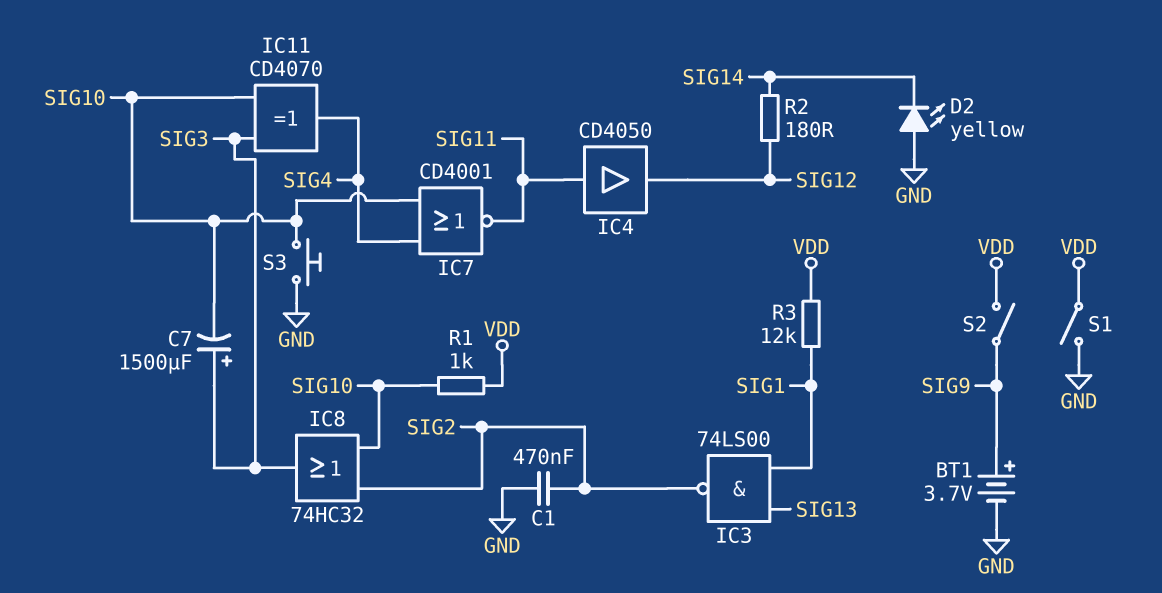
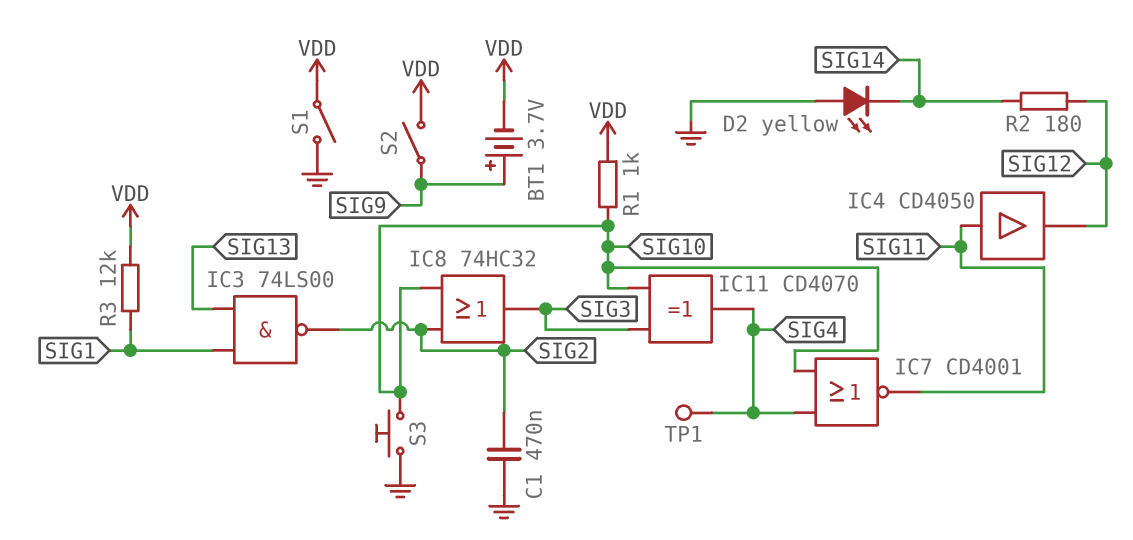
BT1: 3.7V (plus SIG9, minus GND) -> 3.7V (plus SIG9, minus VDD)
C7: 1500uF (plus SIG3, minus SIG10) -> none
TP1: none -> test point (SIG4)

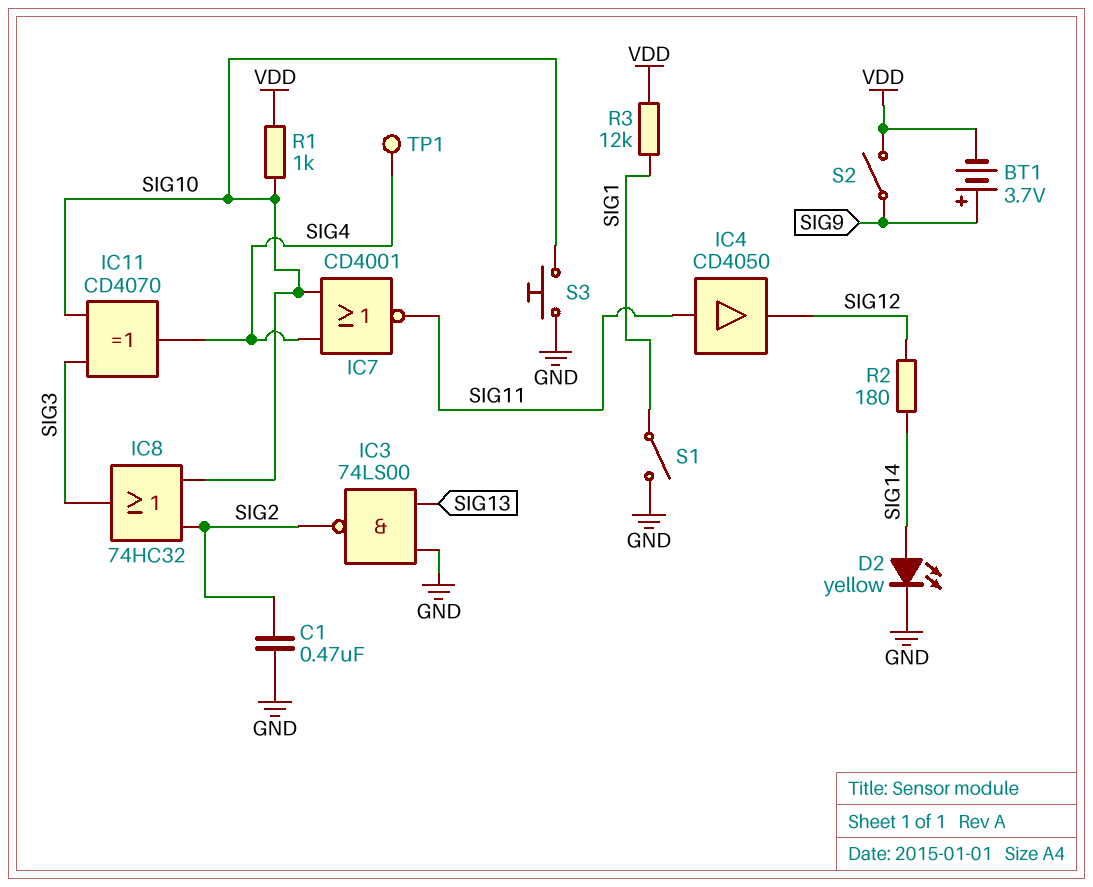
D2: LED yellow (A GND, K SIG14) -> LED yellow (A SIG14, K GND)
IC3: NAND 74LS00 (in SIG1, in SIG13, out SIG2) -> NAND 74LS00 (in GND, in SIG13, out SIG2)
S1: switch (GND, VDD) -> switch (GND, SIG1)

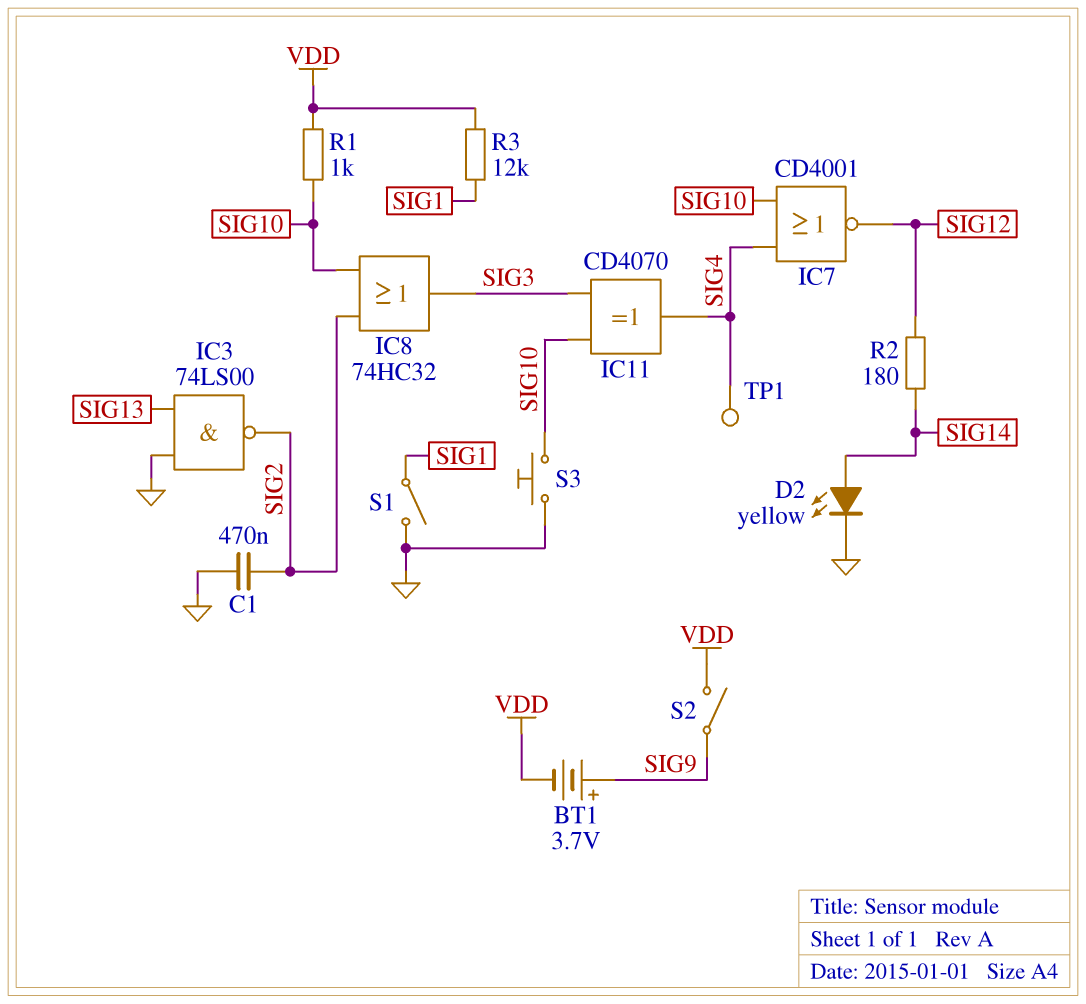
IC4: buffer CD4050 (in SIG11, out SIG12) -> none
IC7: NOR CD4001 (in SIG4, in SIG10, out SIG11) -> NOR CD4001 (in SIG4, in SIG10, out SIG12)

